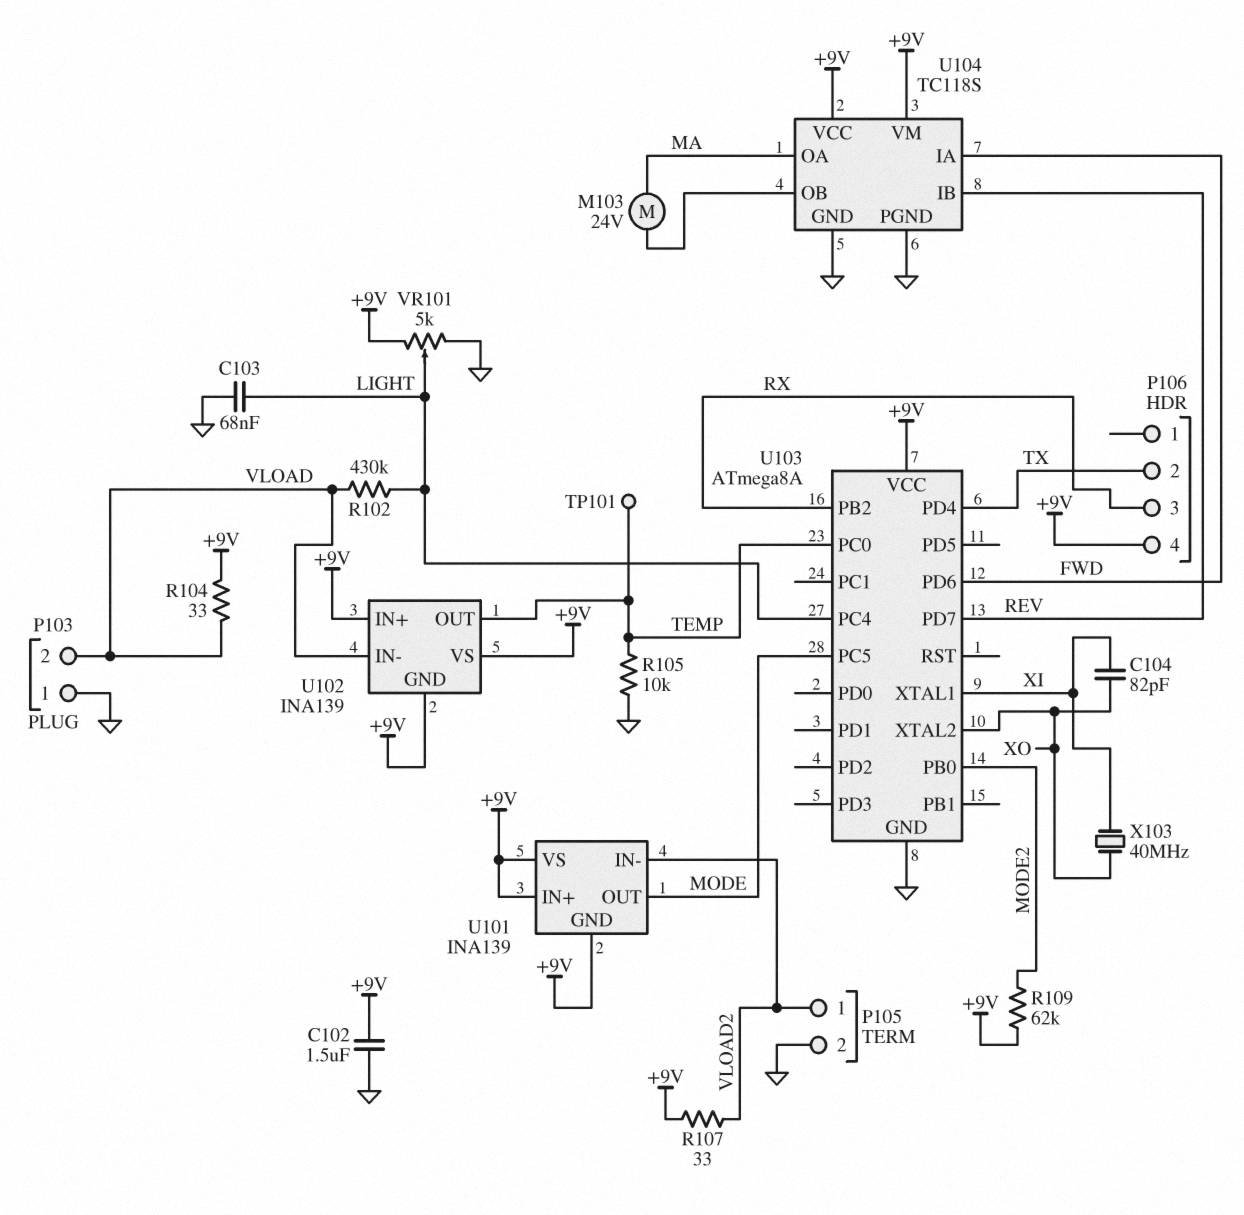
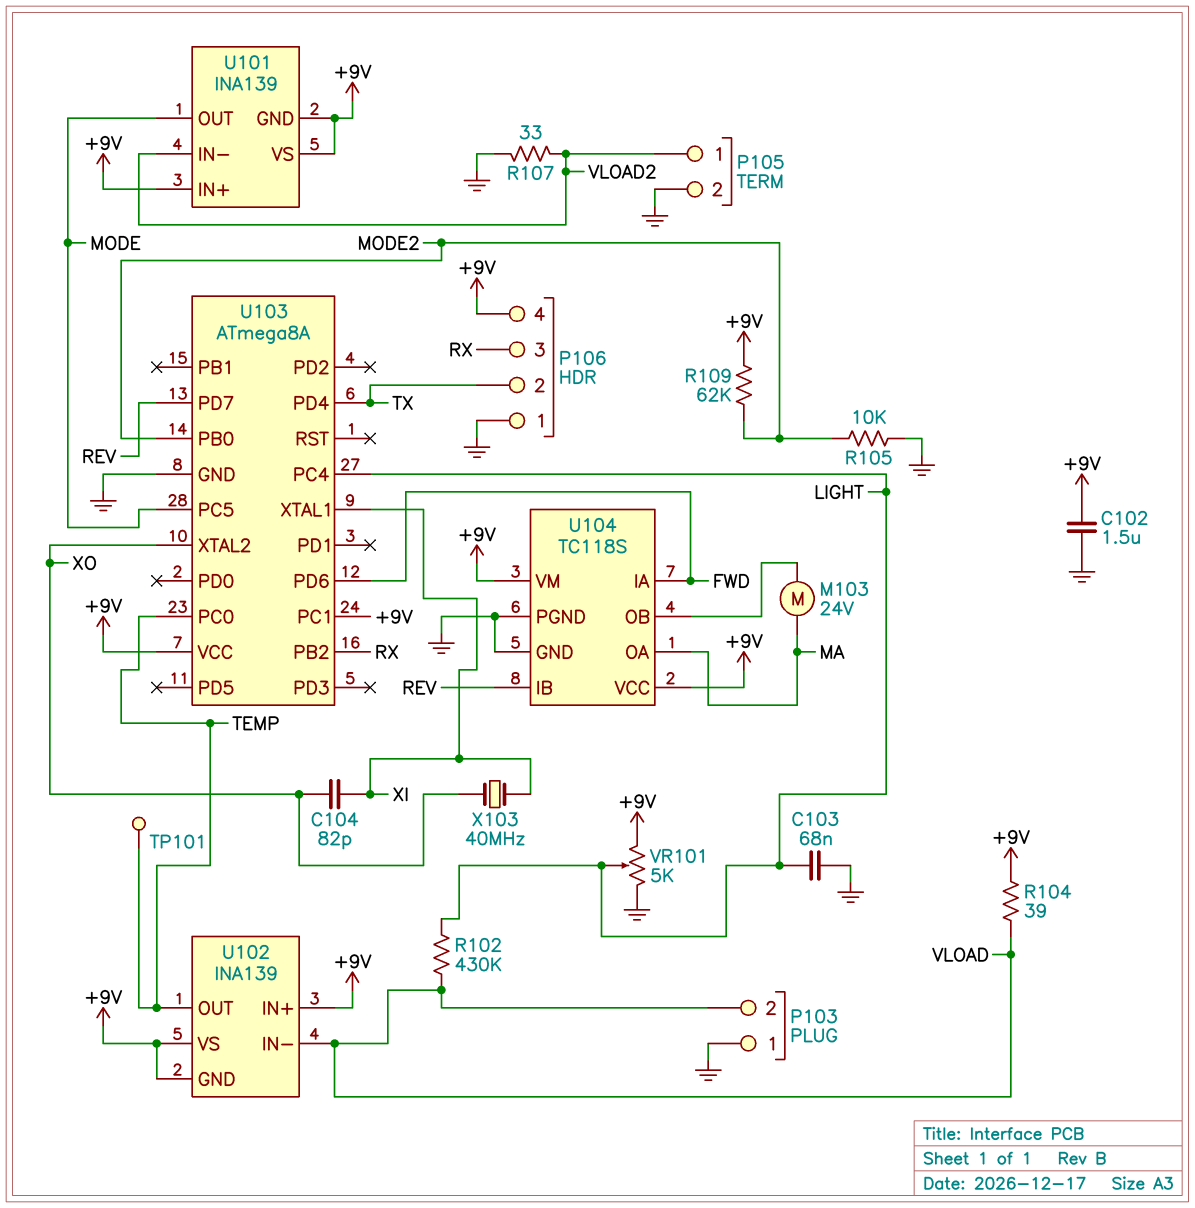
P106 pin 1: none -> GND
R104: 33 (+9V, VLOAD) -> 39 (+9V, VLOAD)
R105: 10k (GND, TEMP) -> 10k (GND, MODE2)
R107: 33 (+9V, VLOAD2) -> 33 (GND, VLOAD2)
U103 pin PC1: none -> +9V

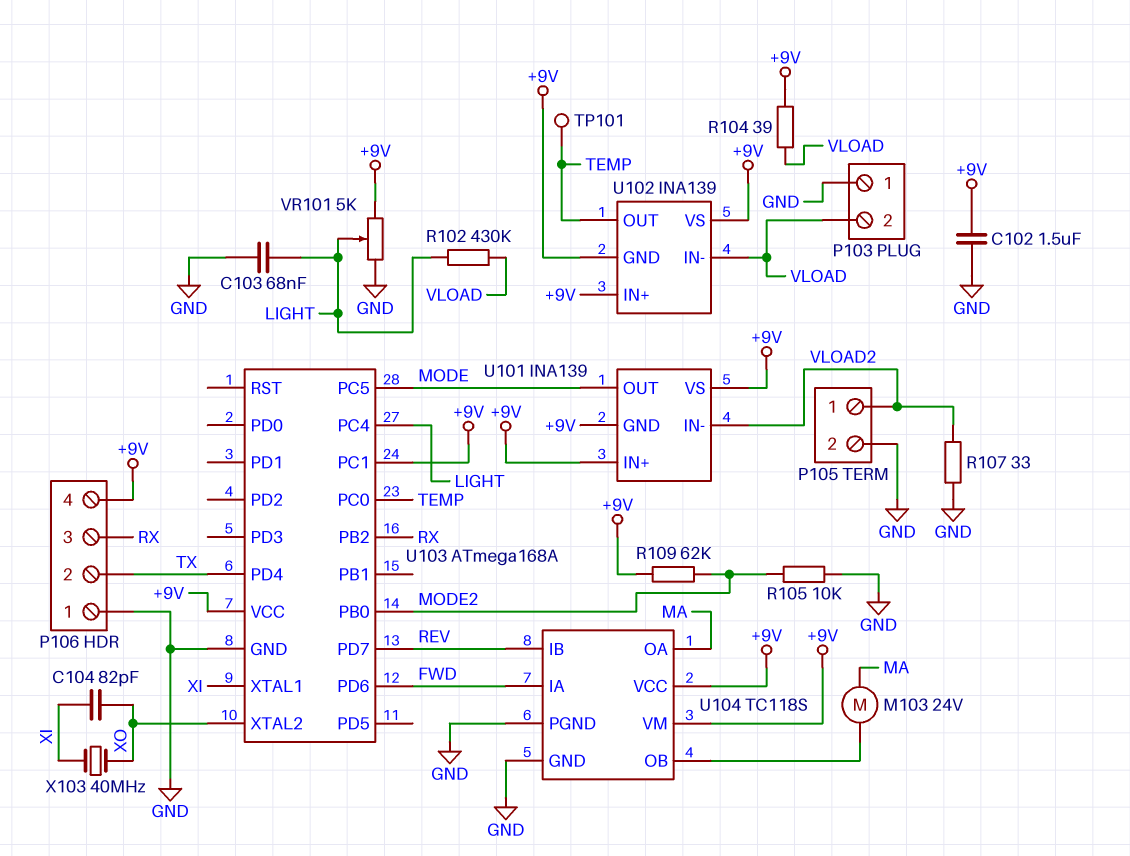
U103: ATmega8A -> ATmega168A

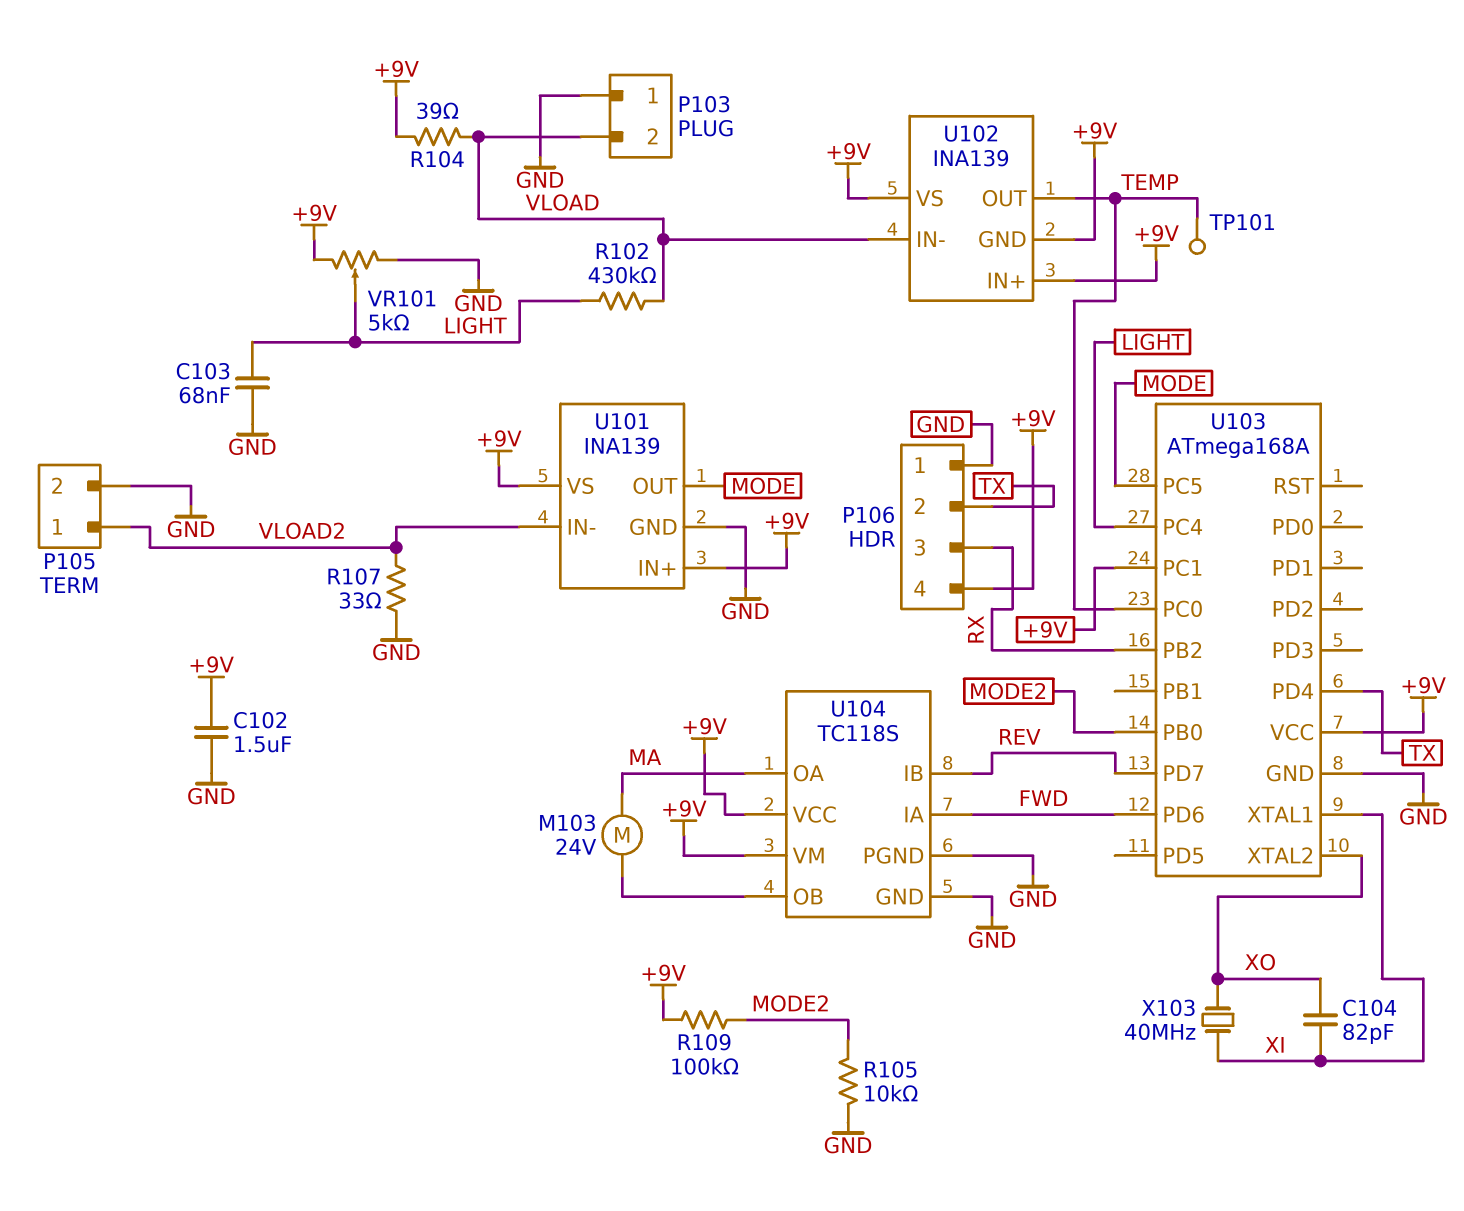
R109: 62k (+9V, MODE2) -> 100k (+9V, MODE2)
U101 pin GND: +9V -> GND

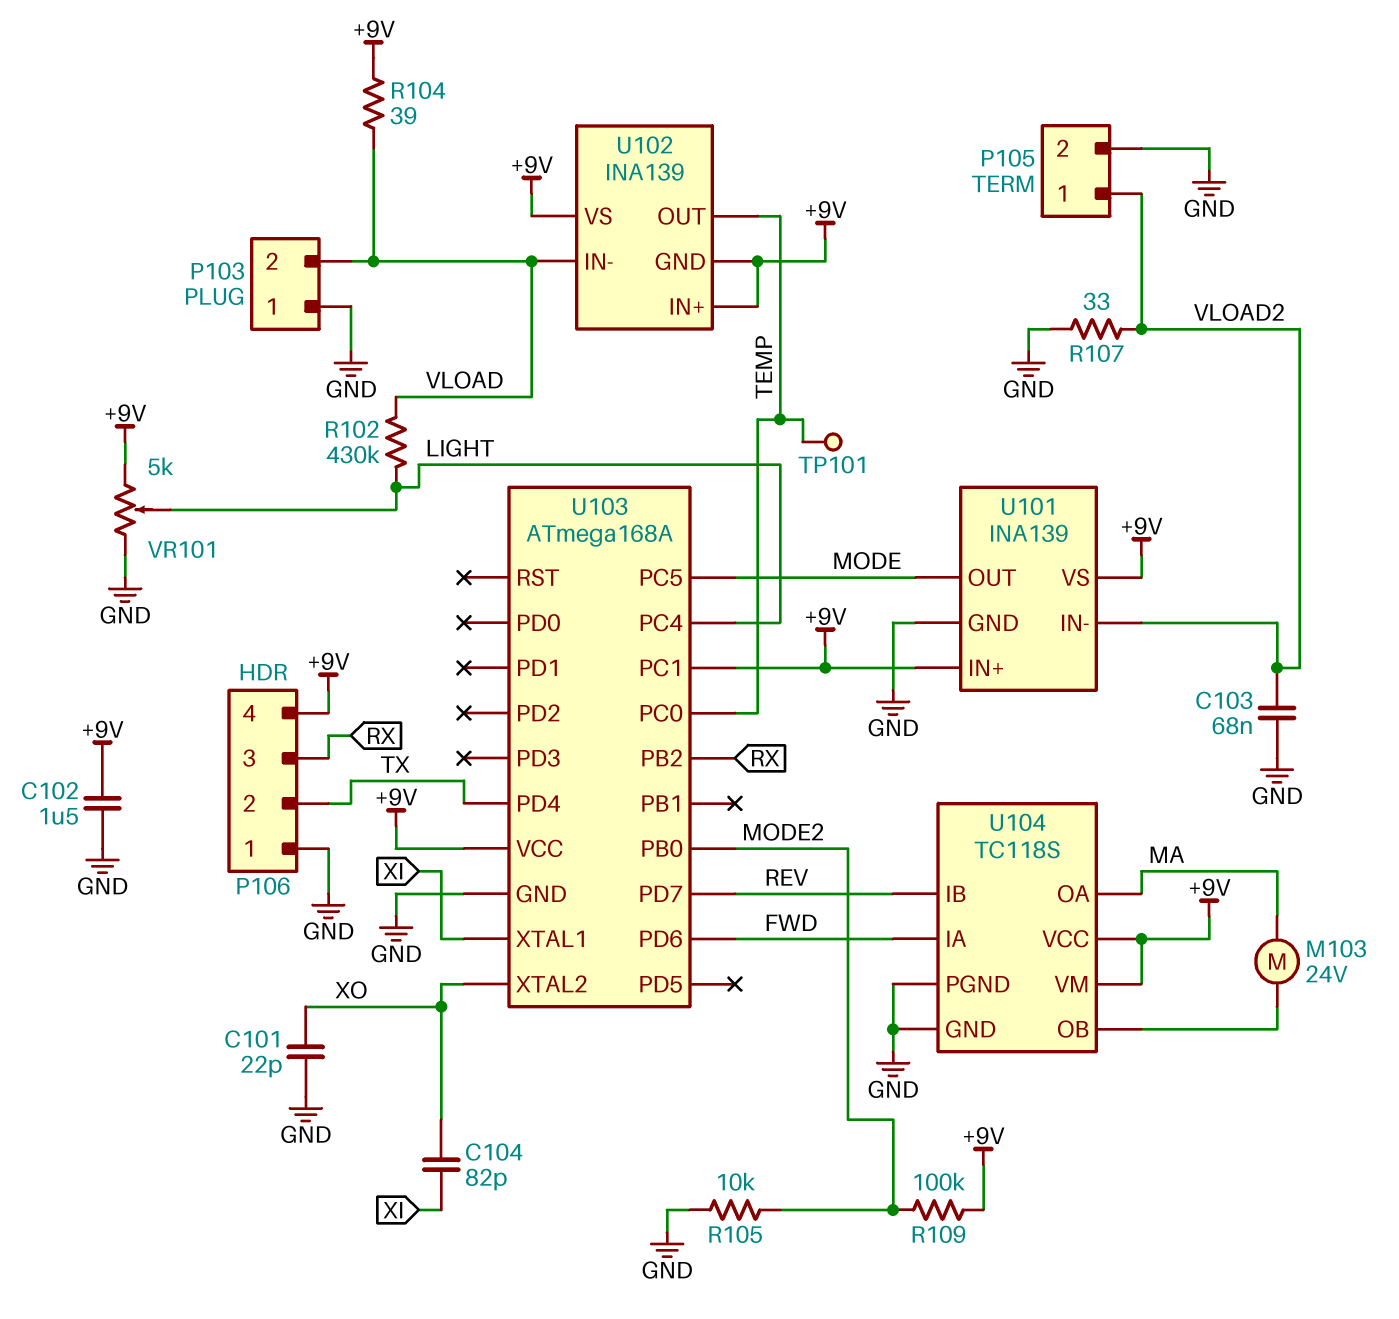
C101: none -> 22pF (GND, XO)
C103: 68nF (GND, LIGHT) -> 68nF (GND, VLOAD2)
X103: 40MHz (XI, XO) -> none

